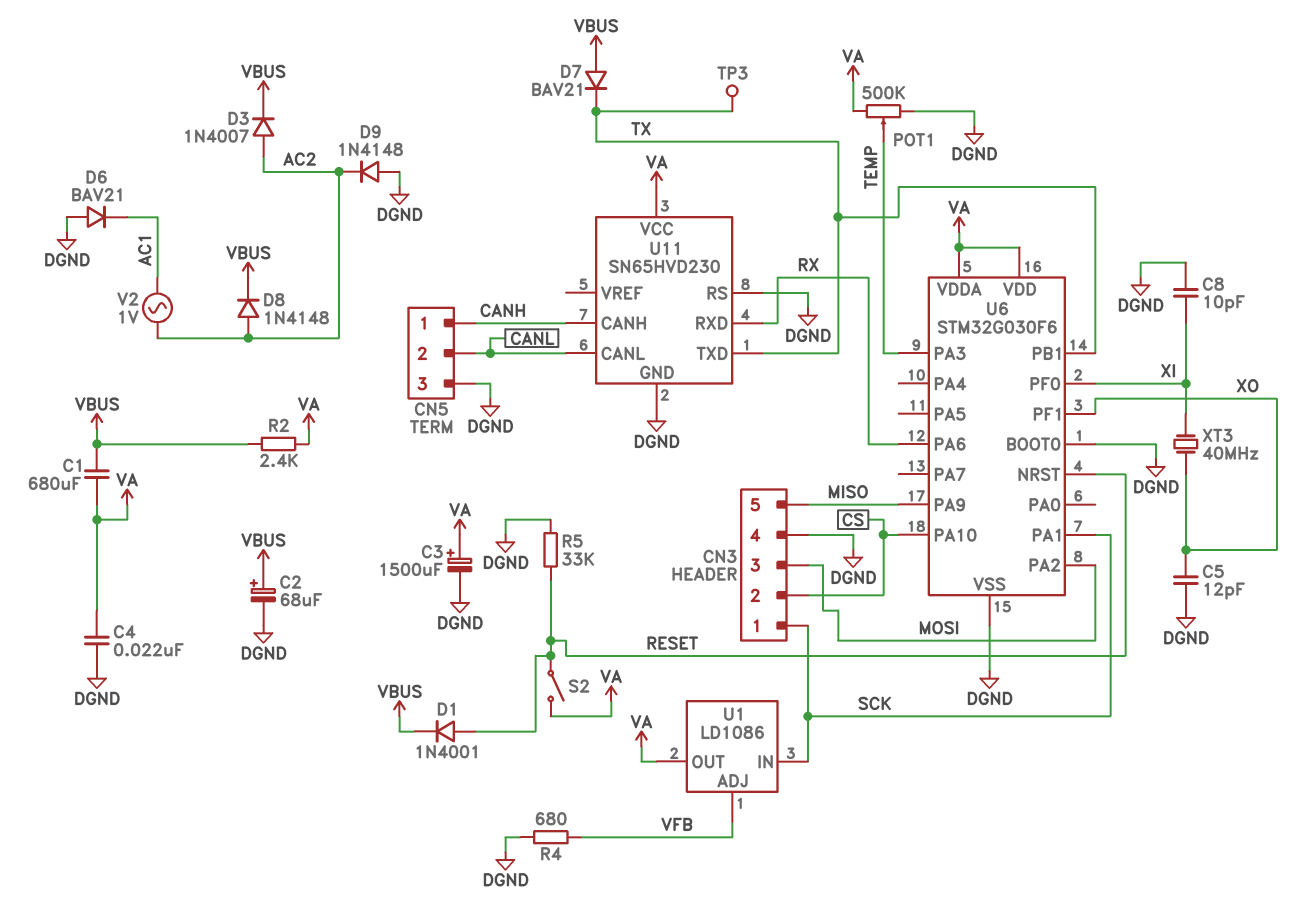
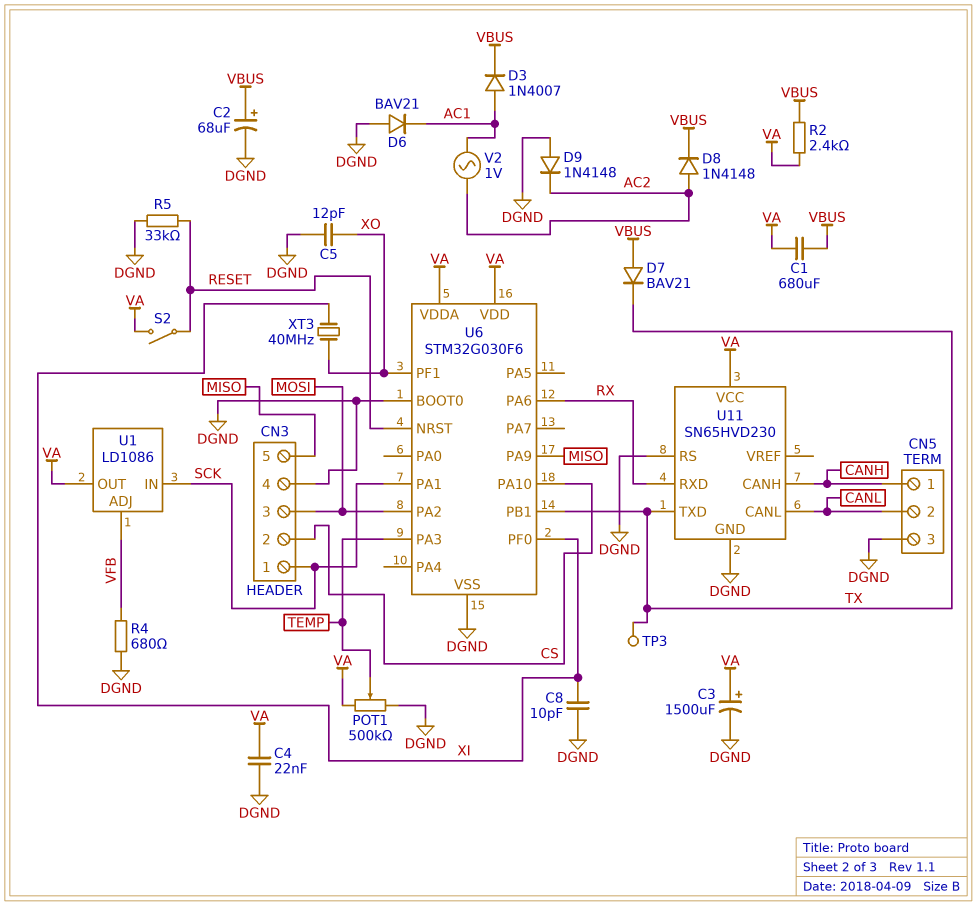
D1: diode 1N4001 (A RESET, K VBUS) -> none
D3: diode 1N4007 (A AC2, K VBUS) -> diode 1N4007 (A AC1, K VBUS)

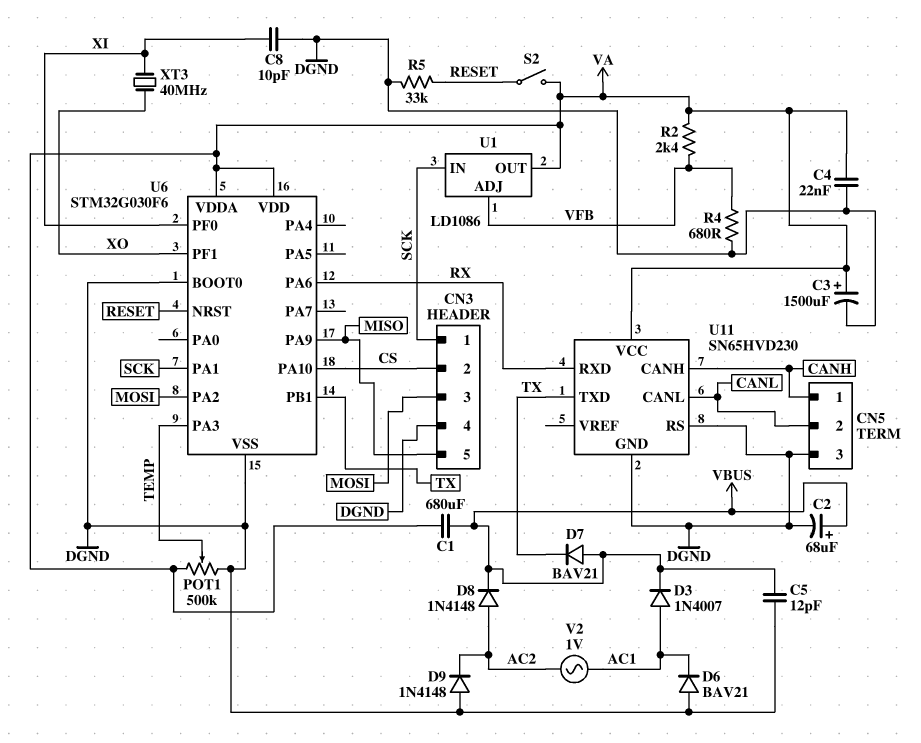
C5: 12pF (DGND, XO) -> 12pF (DGND, VBUS)
R2: 2.4k (VA, VBUS) -> 2.4k (VA, VFB)
TP3: test point (TX) -> none

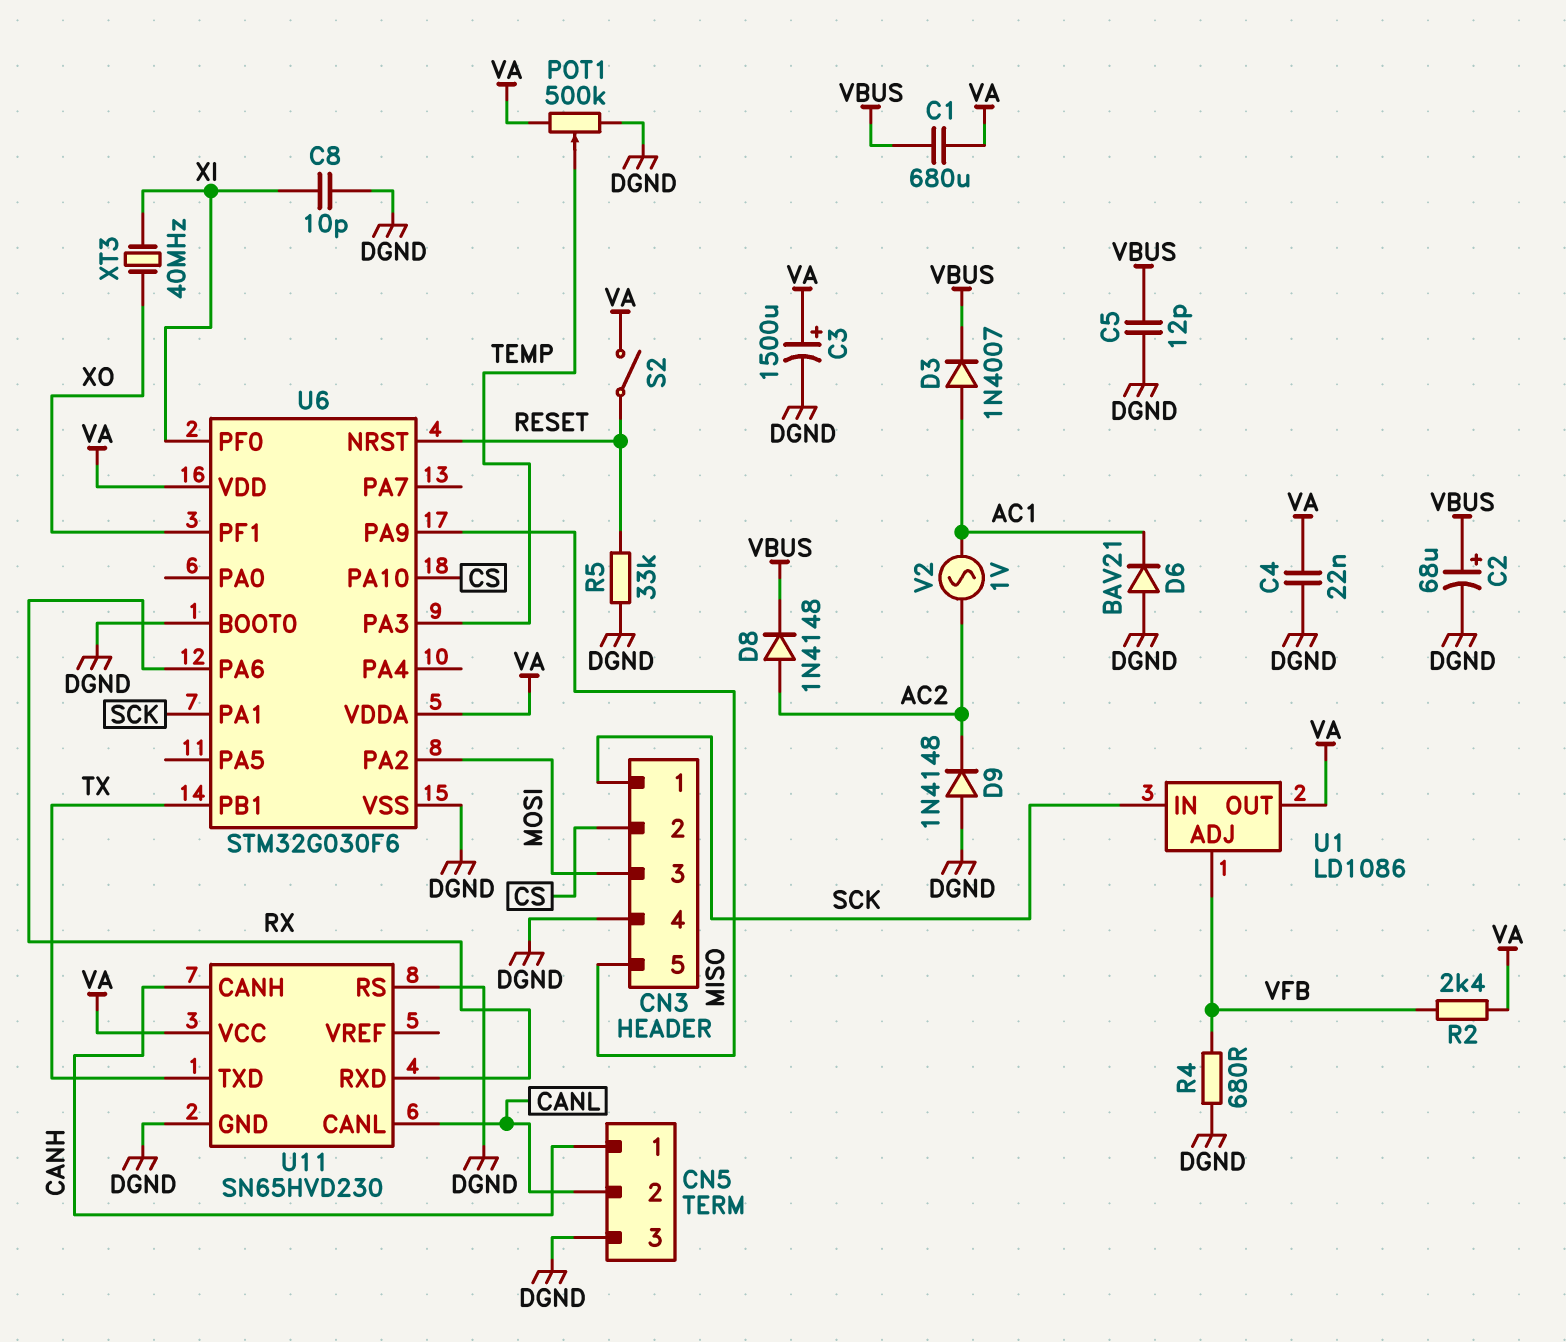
D7: diode BAV21 (A VBUS, K TX) -> none

